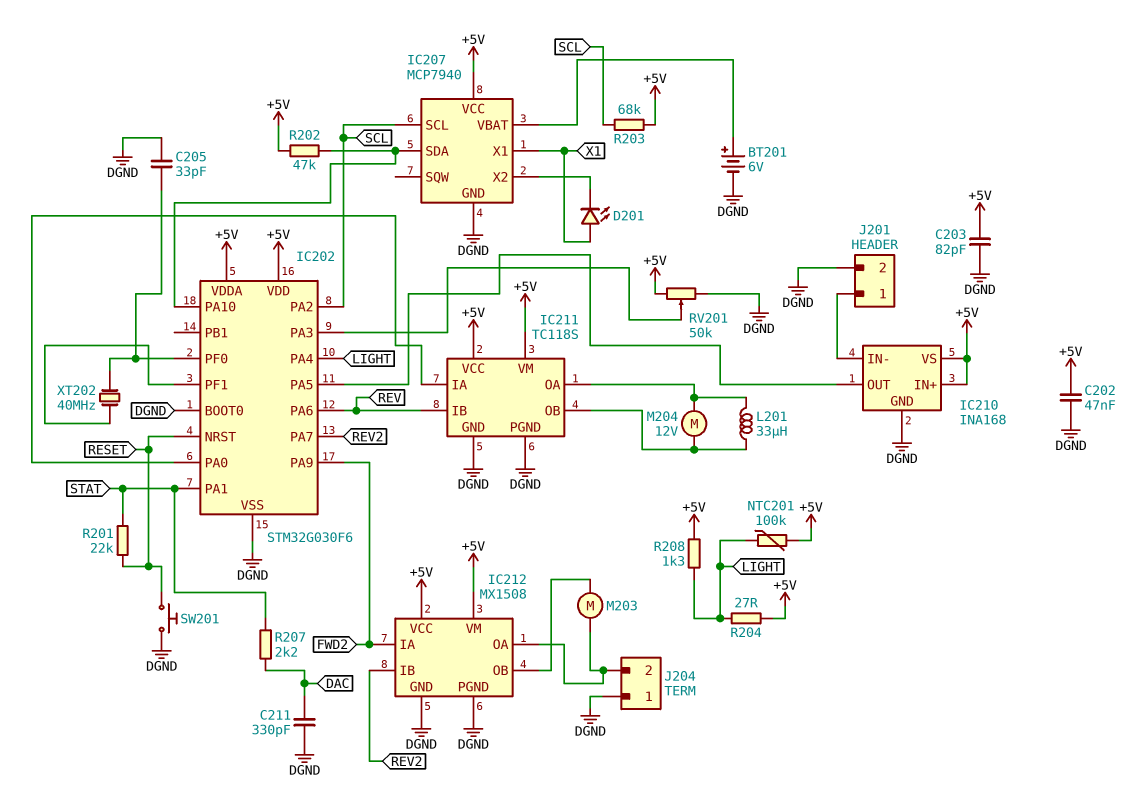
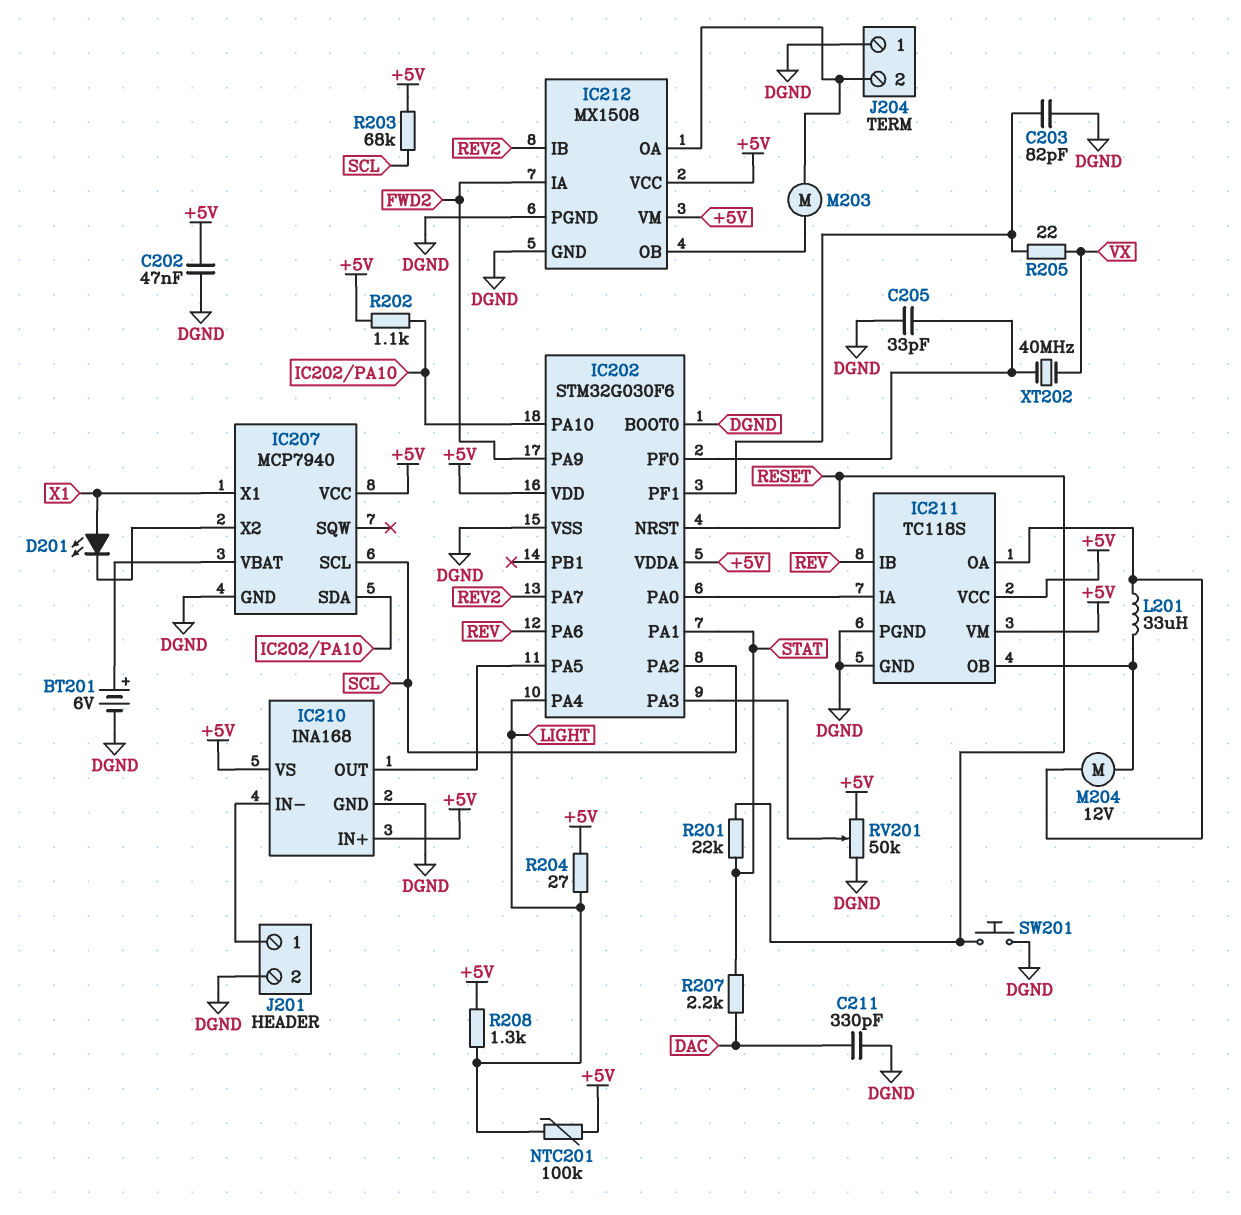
C203: 82pF (+5V, DGND) -> 82pF (DGND, IC202/PF1)
R202: 47k (+5V, IC202/PA10) -> 1.1k (+5V, IC202/PA10)
R205: none -> 22 (IC202/PF1, VX)
XT202: 40MHz (IC202/PF0, IC202/PF1) -> 40MHz (IC202/PF0, VX)

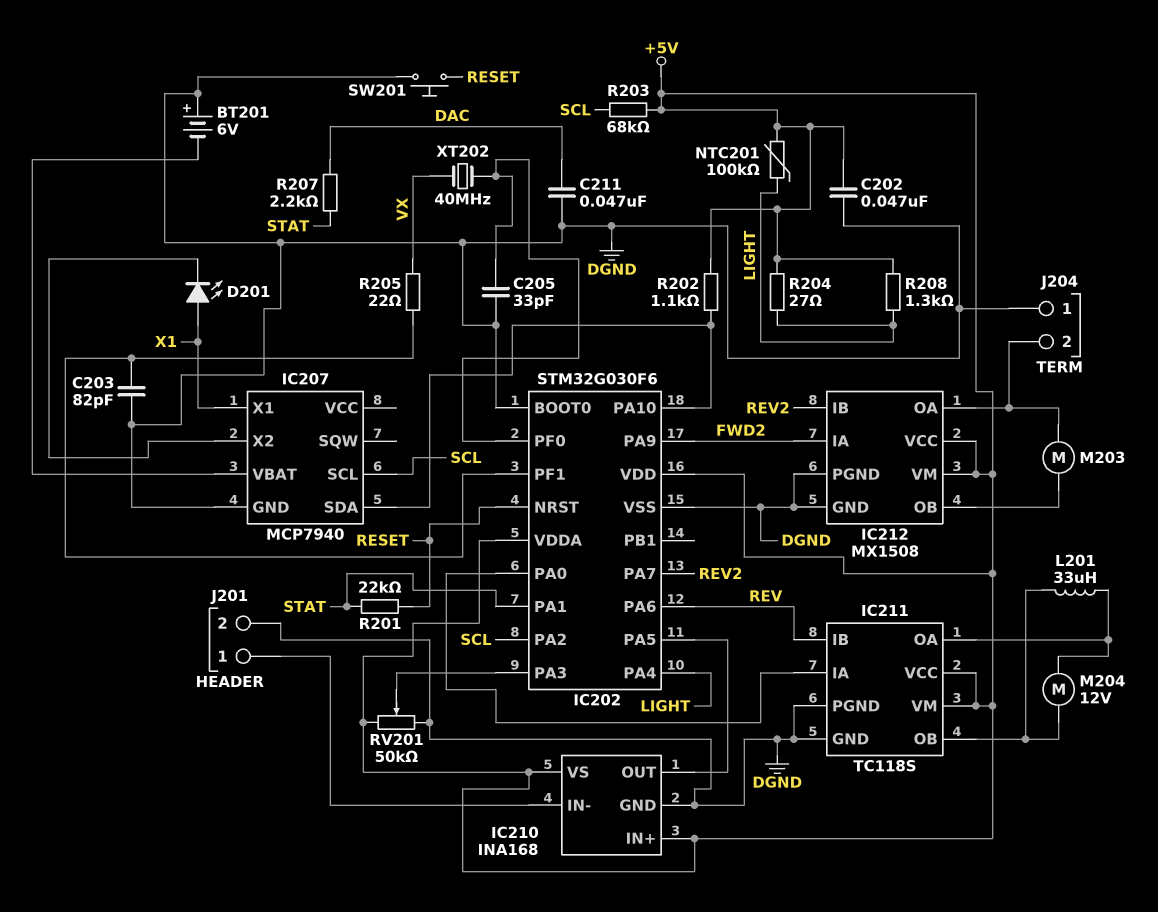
BT201: 6V (plus IC207/VBAT, minus DGND) -> 6V (plus DGND, minus IC207/VBAT)
C211: 330pF (DAC, DGND) -> 47nF (DAC, DGND)
IC207 pin VCC: +5V -> none

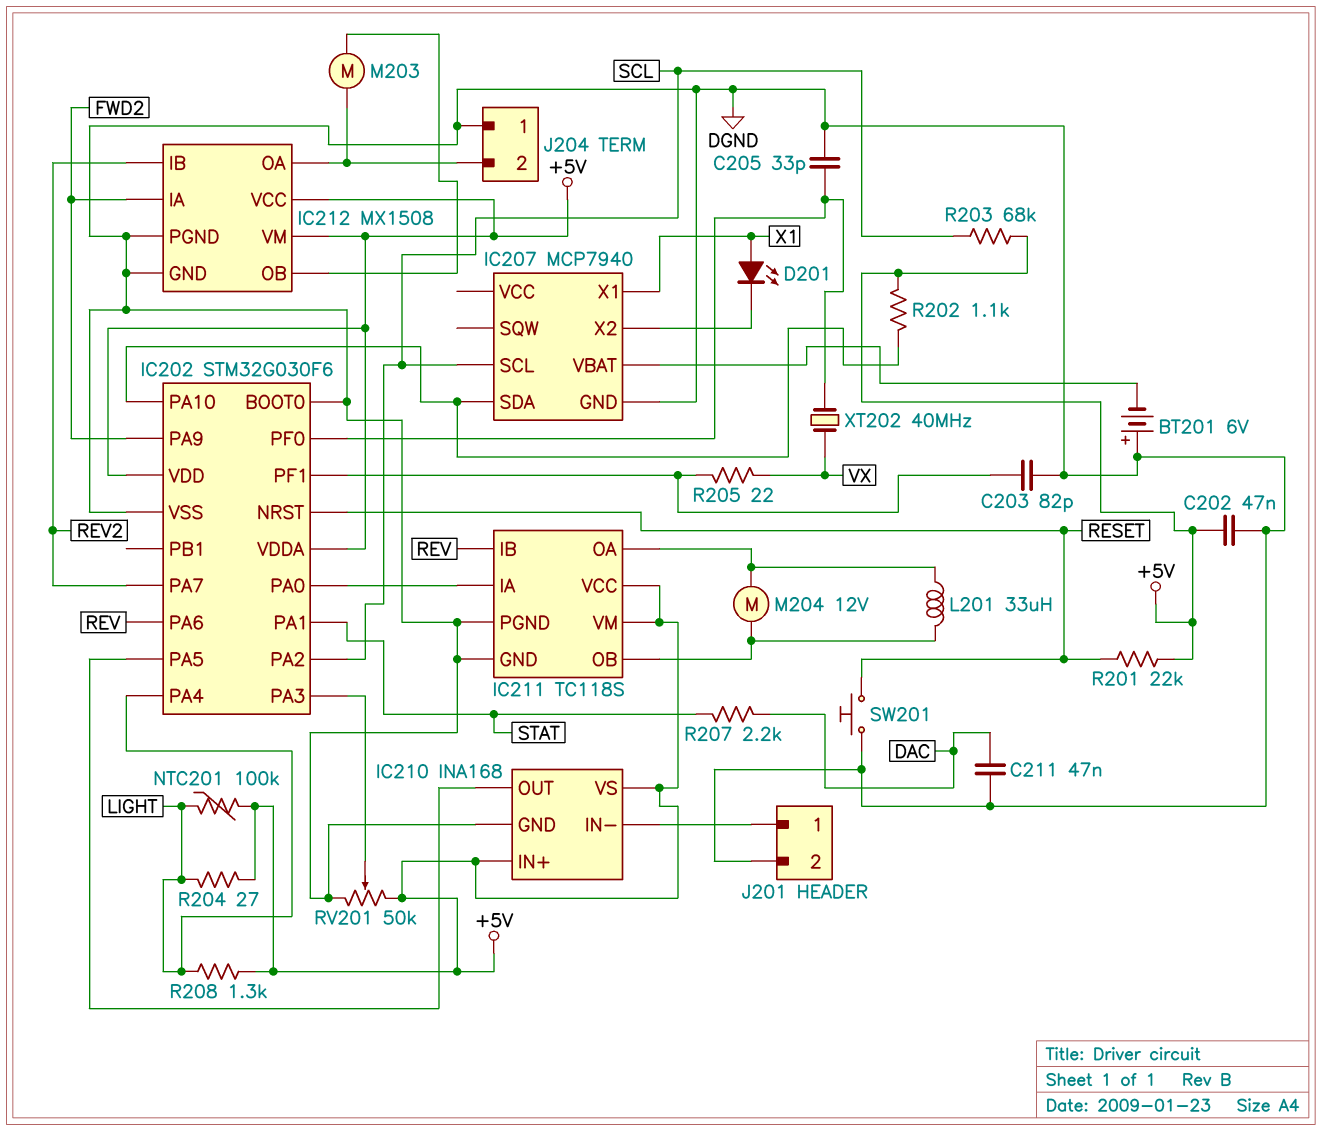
R201: 22k (RESET, STAT) -> 22k (+5V, RESET)

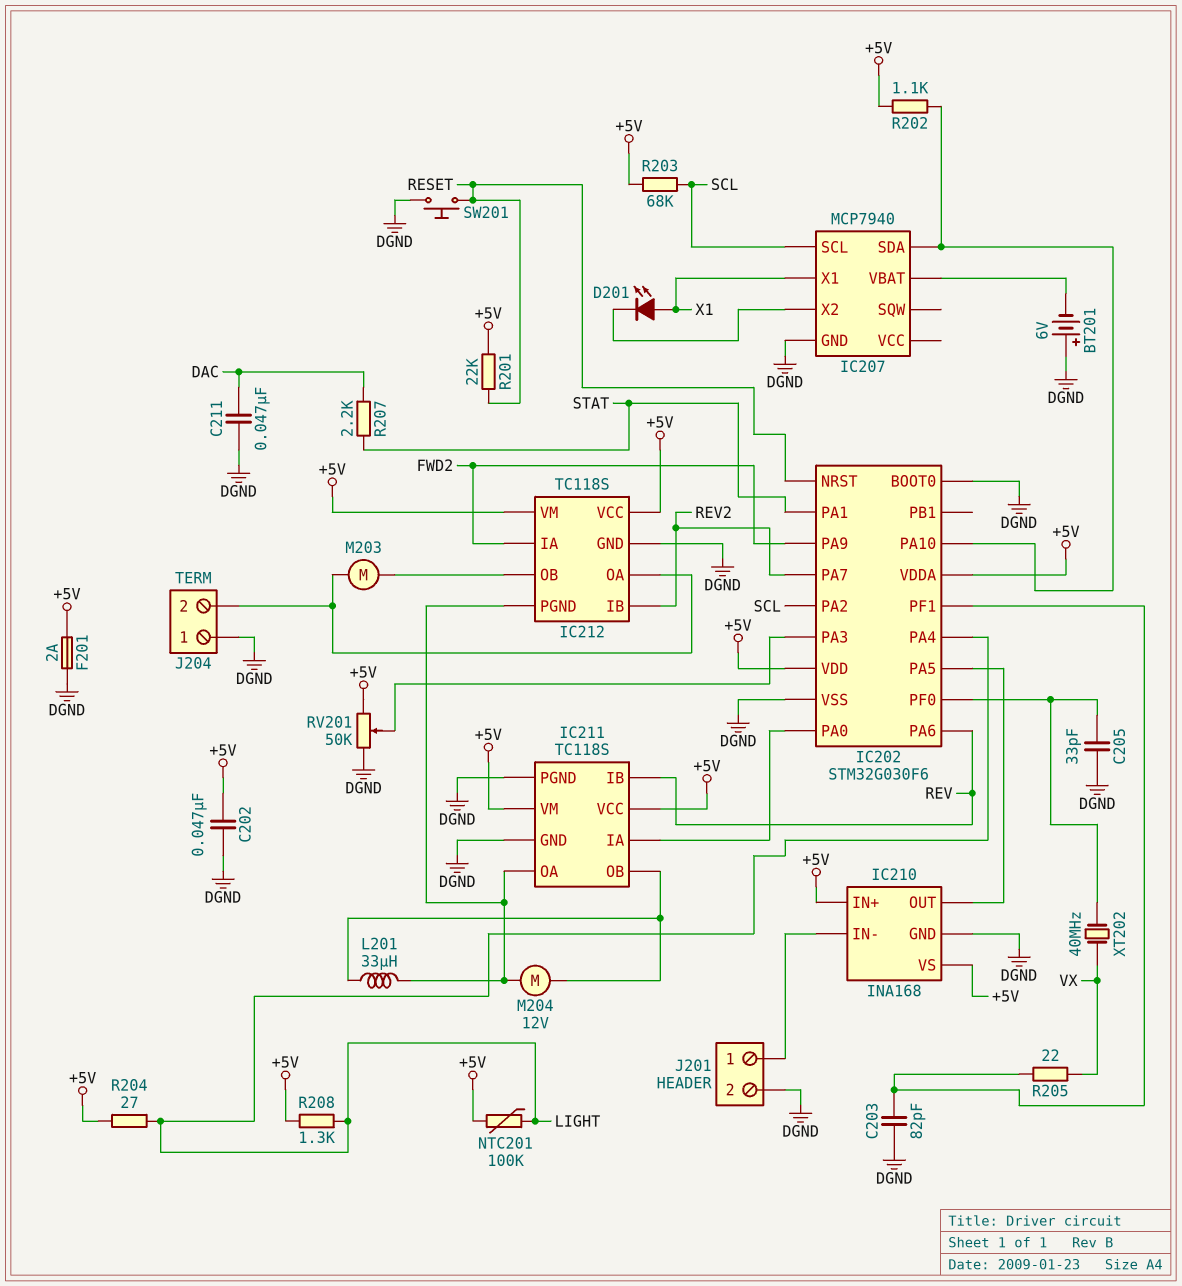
F201: none -> 2A (+5V, DGND)
IC212: MX1508 -> TC118S
IC212 pin PGND: DGND -> IC211/OA

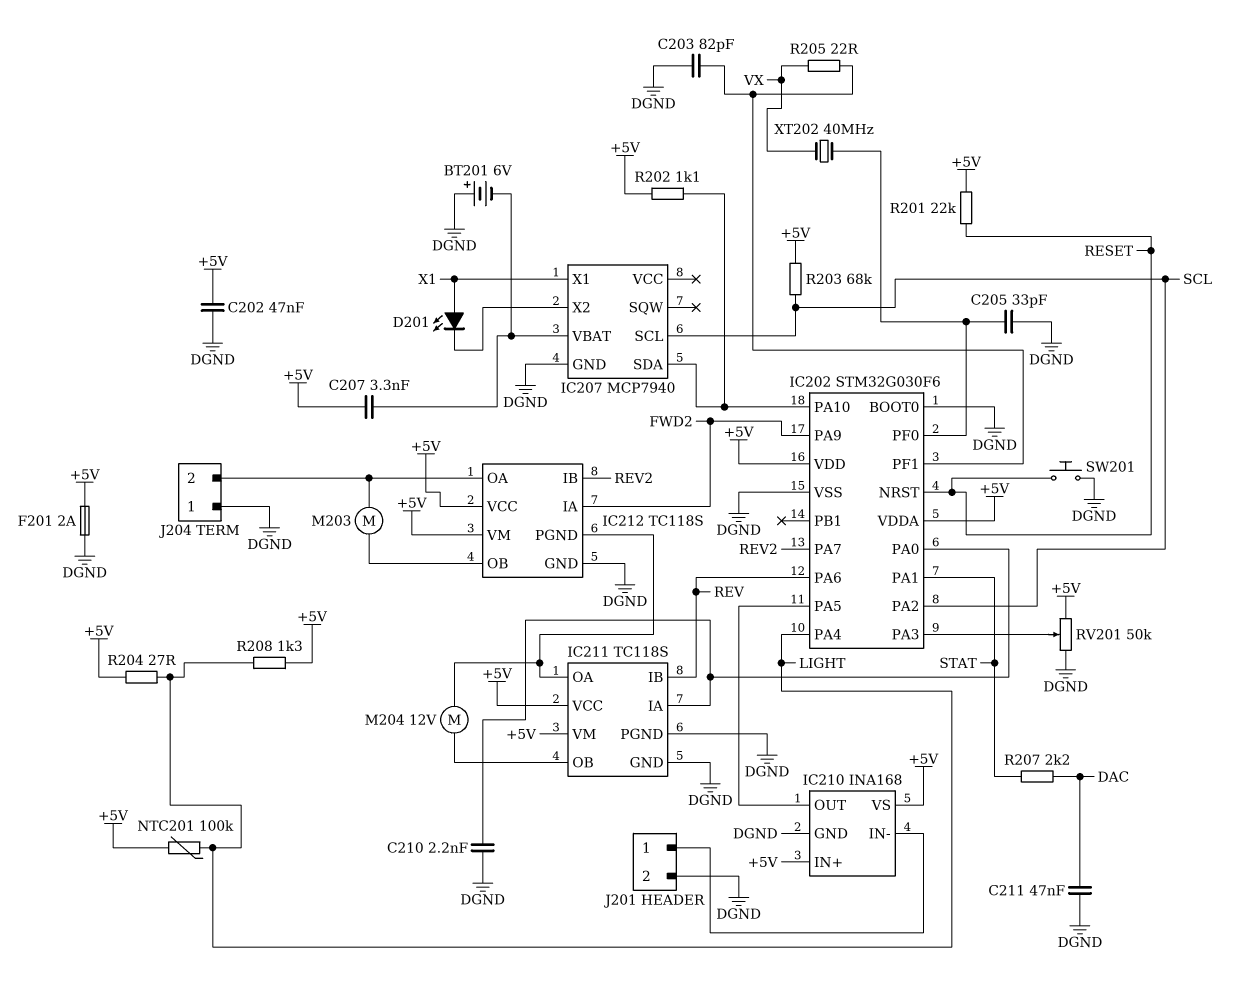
C207: none -> 3.3nF (+5V, IC207/VBAT)
C210: none -> 2.2nF (DGND, IC202/PA0)
L201: 33uH (IC211/OA, IC211/OB) -> none

